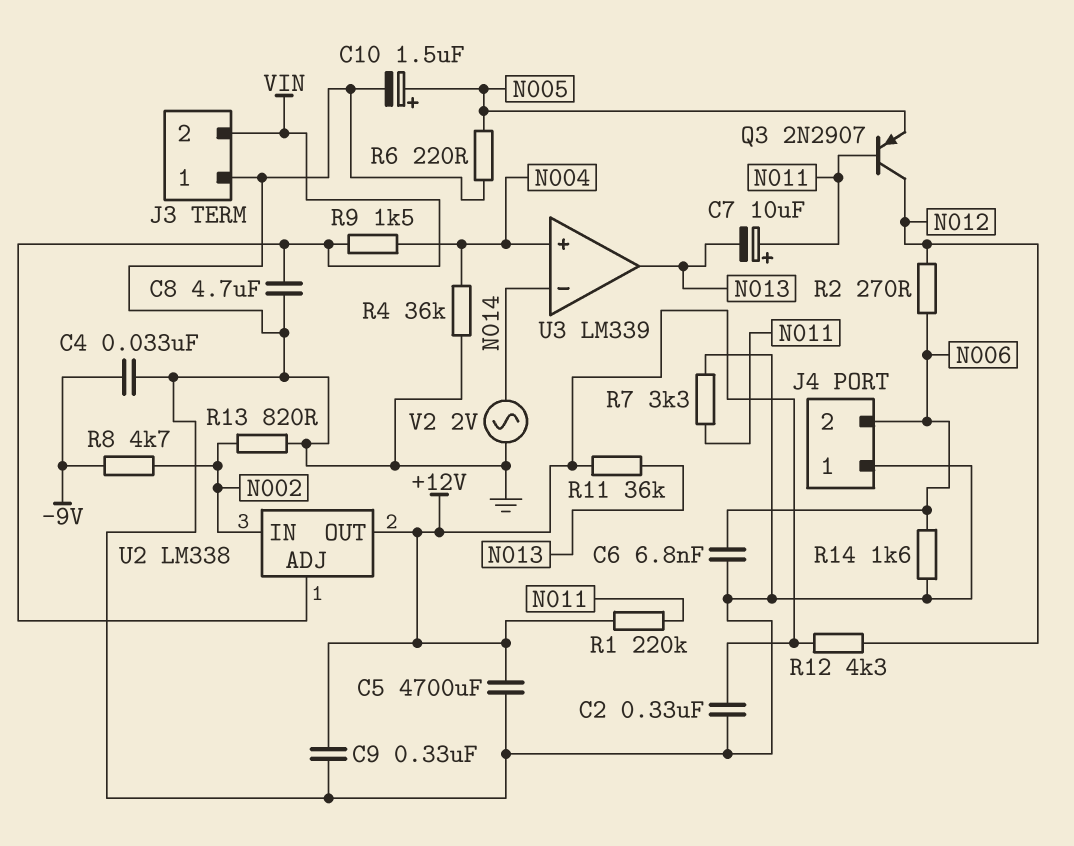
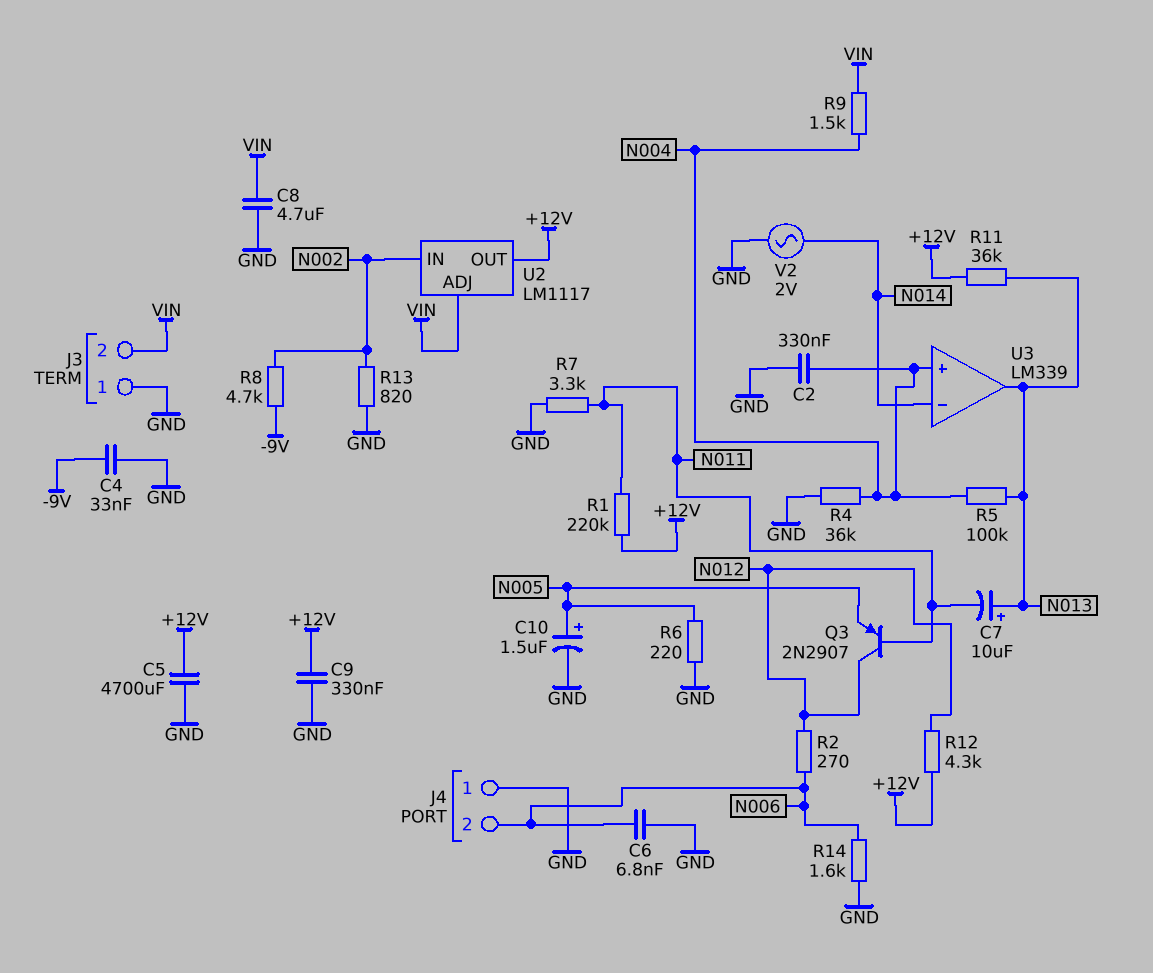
C2: 330nF (+12V, GND) -> 330nF (GND, N004)
C7: 10uF (plus N011, minus N013) -> 10uF (plus N013, minus N011)
R5: none -> 100k (N004, N013)
U2: LM338 -> LM1117

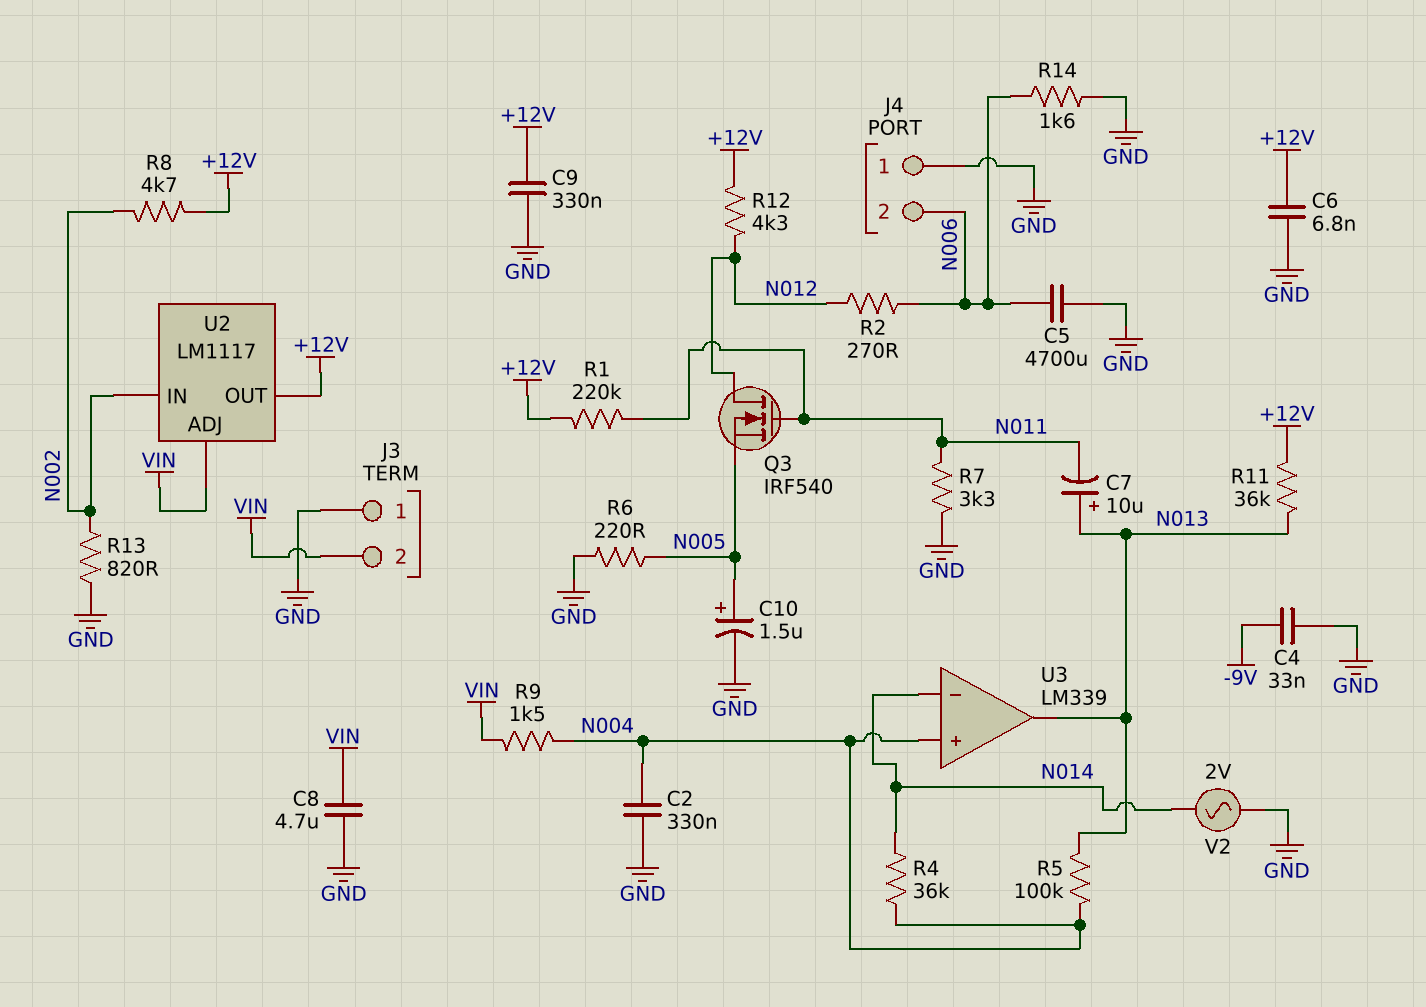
C5: 4700uF (+12V, GND) -> 4700uF (GND, N006)
C6: 6.8nF (GND, N006) -> 6.8nF (+12V, GND)
Q3: PNP 2N2907 (B N011, C N012, E N005) -> NMOS IRF540 (G N011, D N012, S N005)
R4: 36k (GND, N004) -> 36k (N004, N014)
R8: 4.7k (-9V, N002) -> 4.7k (+12V, N002)

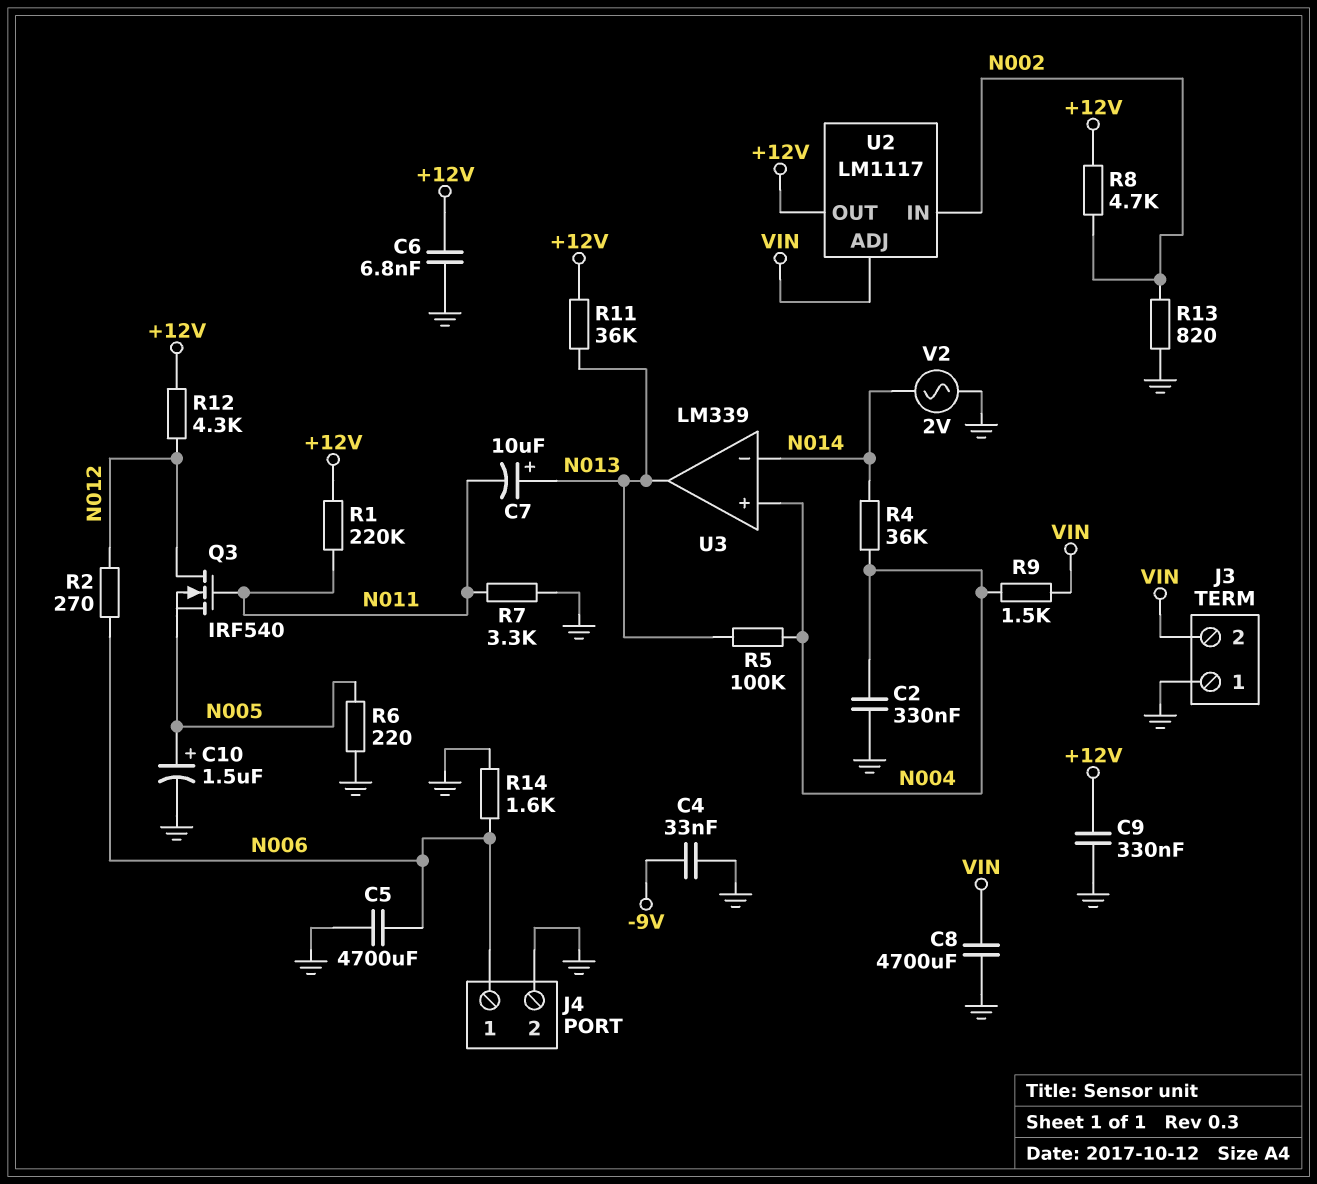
C8: 4.7uF (GND, VIN) -> 4700uF (GND, VIN)
J4 pin 1: GND -> N006
J4 pin 2: N006 -> GND

